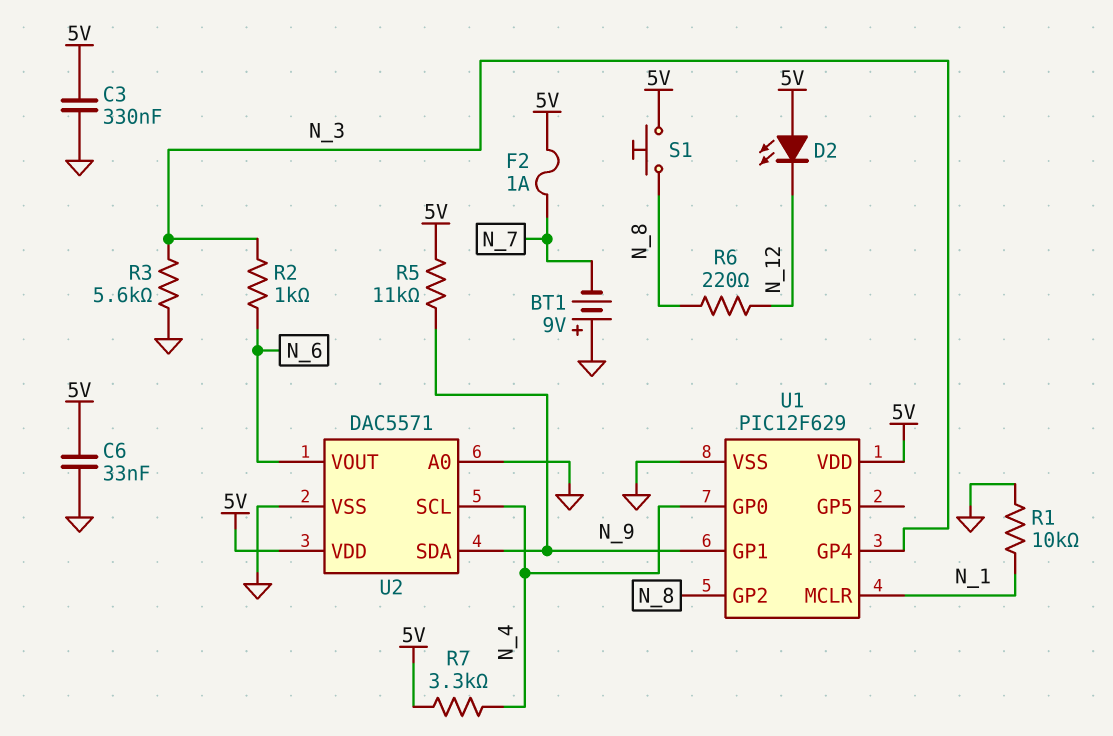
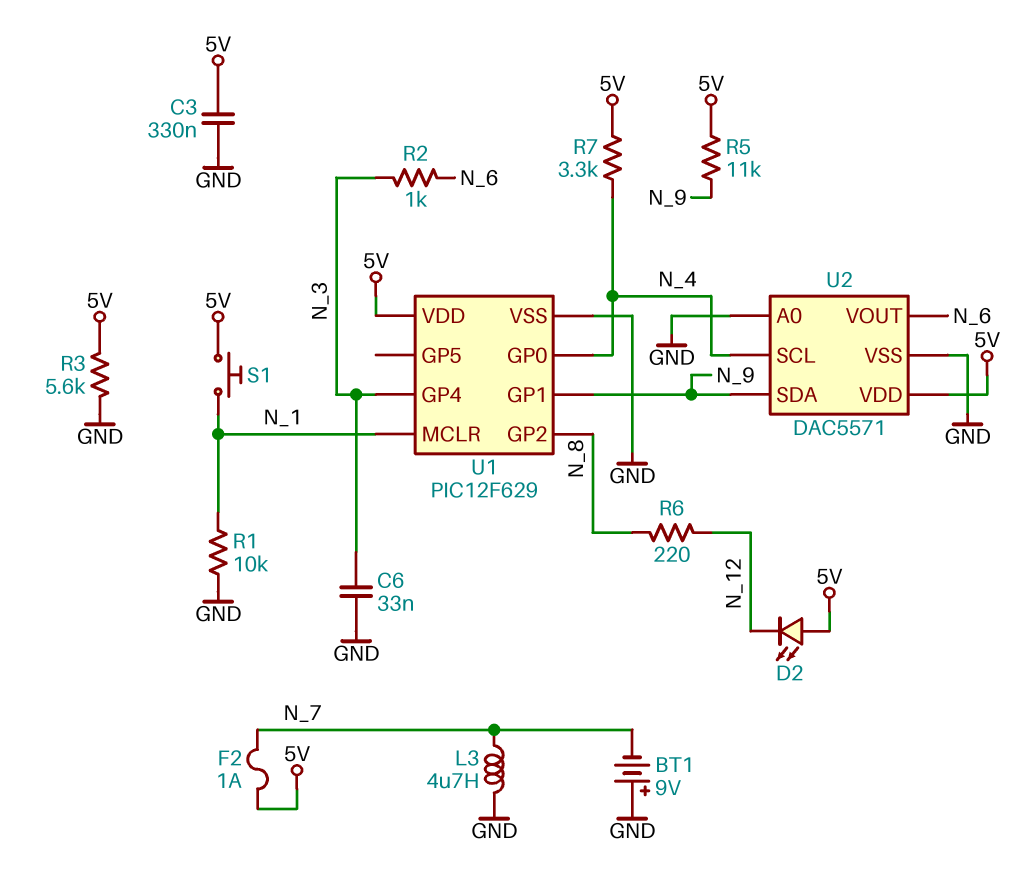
C6: 33nF (5V, GND) -> 33nF (GND, N_3)
L3: none -> 4.7uH (GND, N_7)
R3: 5.6k (GND, N_3) -> 5.6k (5V, GND)
S1: button (5V, N_8) -> button (5V, N_1)

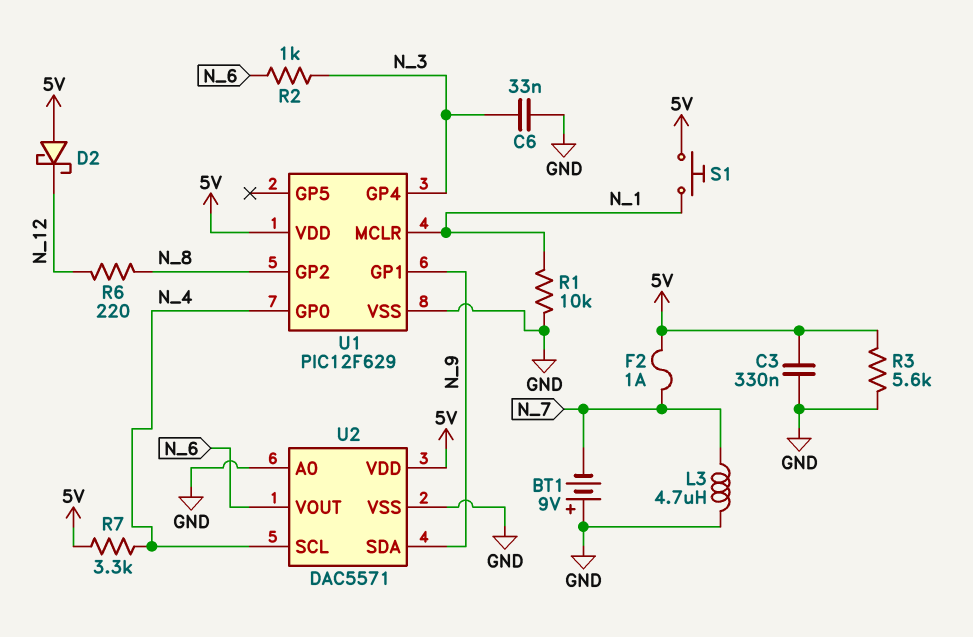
D2: LED (A 5V, K N_12) -> schottky (A 5V, K N_12)
R5: 11k (5V, N_9) -> none

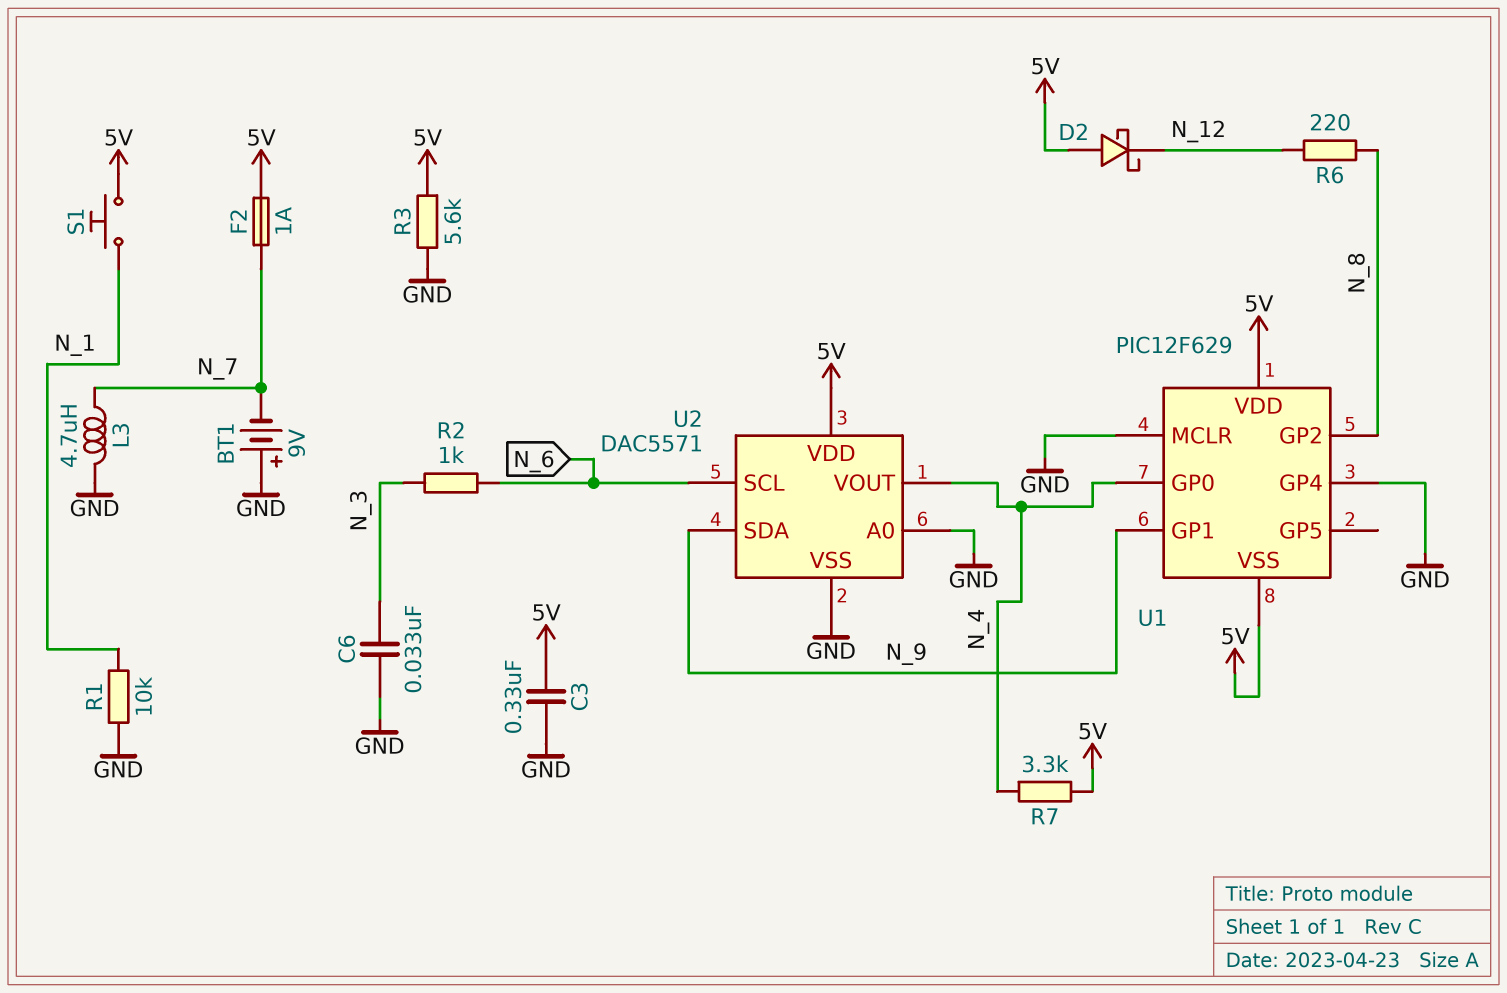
U1 pin GP4: N_3 -> GND
U1 pin MCLR: N_1 -> GND
U1 pin VSS: GND -> 5V
U2 pin SCL: N_4 -> N_6
U2 pin VOUT: N_6 -> N_4

